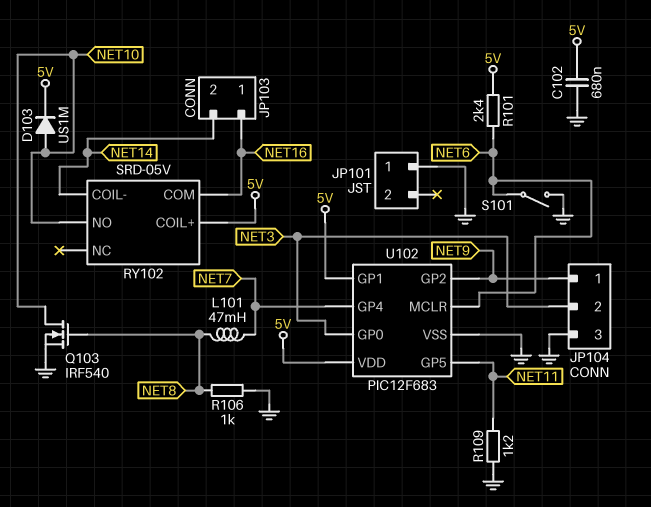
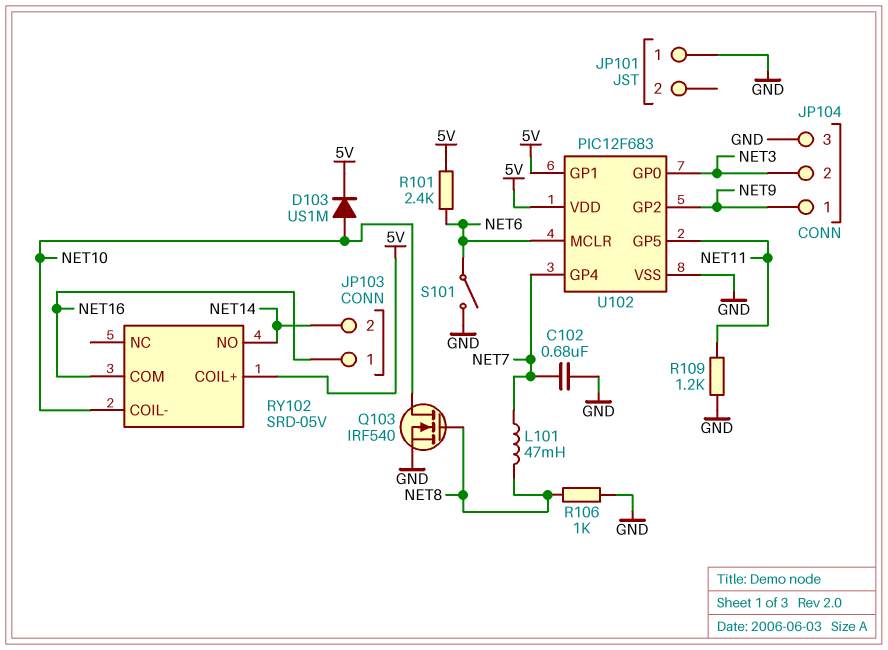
C102: 680nF (5V, GND) -> 680nF (GND, NET7)
RY102 pin COIL-: NET14 -> NET10
RY102 pin NO: NET10 -> NET14

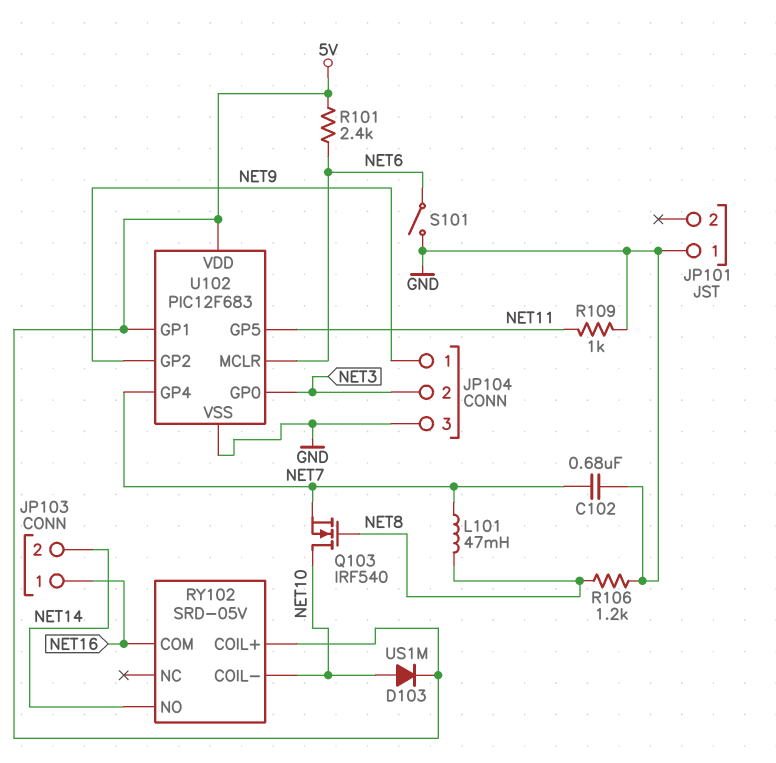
Q103: NMOS IRF540 (G NET8, D NET10, S GND) -> NMOS IRF540 (G NET8, D NET10, S NET7)
R106: 1k (GND, NET8) -> 1.2k (GND, NET8)
R109: 1.2k (GND, NET11) -> 1k (GND, NET11)

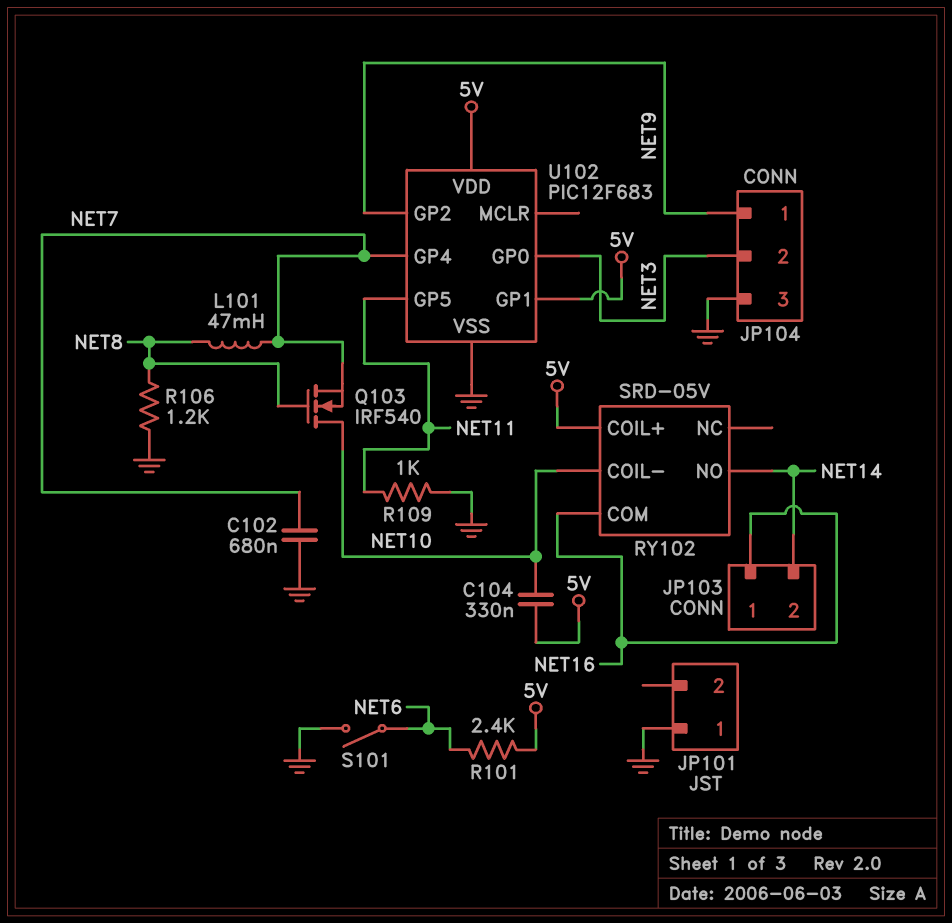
C104: none -> 330nF (5V, NET10)
D103: diode US1M (A NET10, K 5V) -> none
U102 pin MCLR: NET6 -> none

